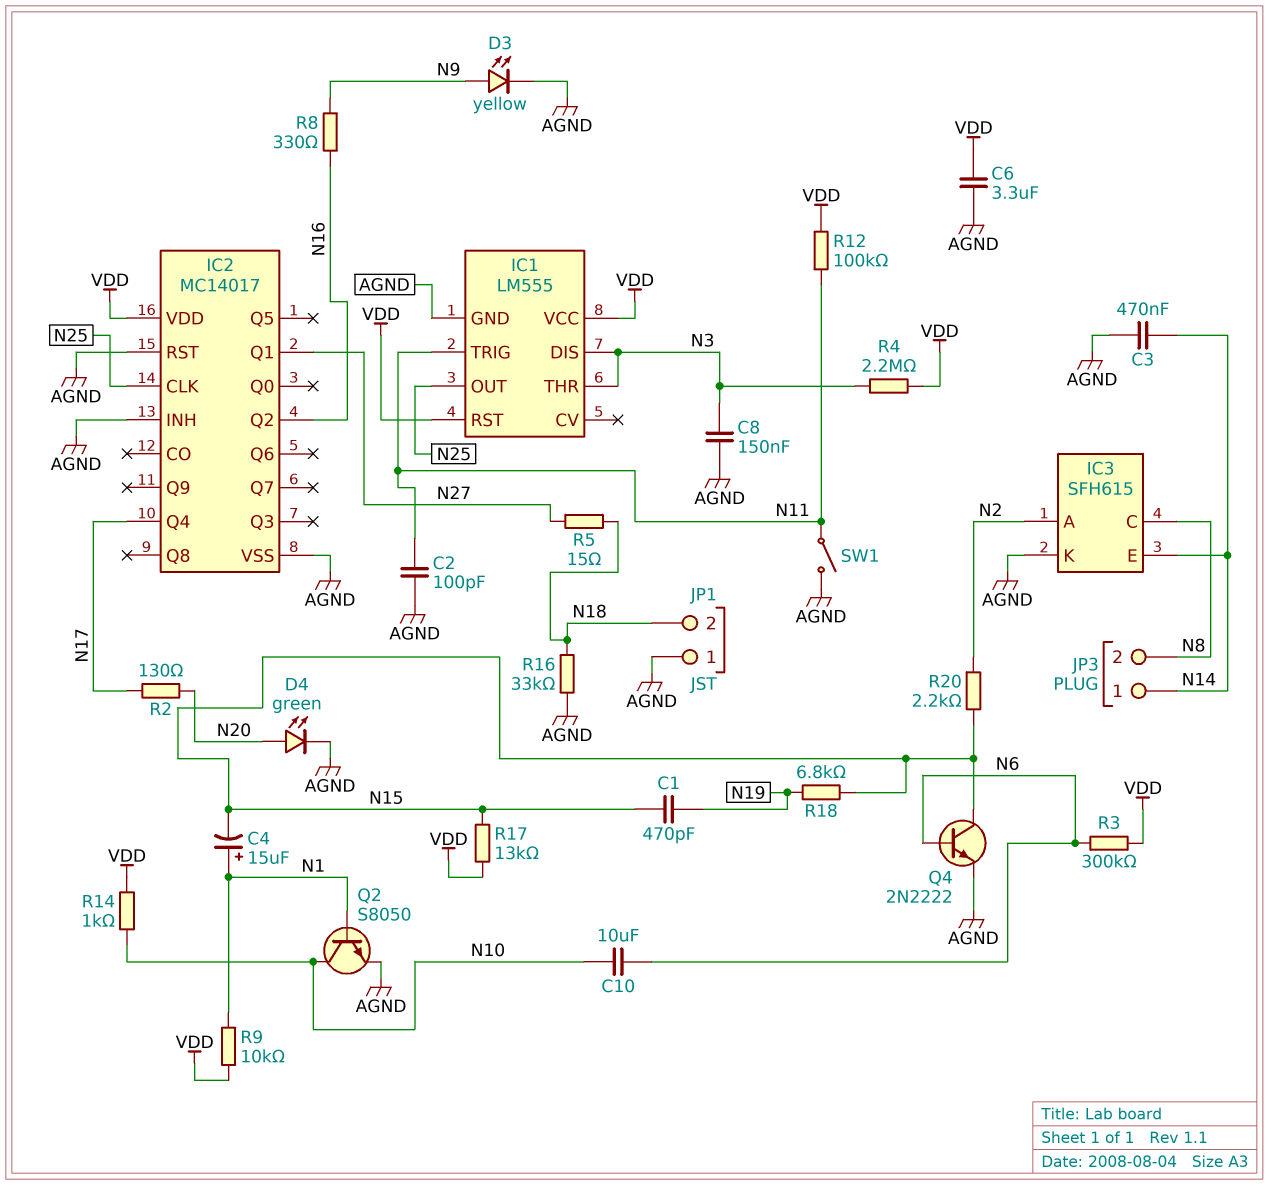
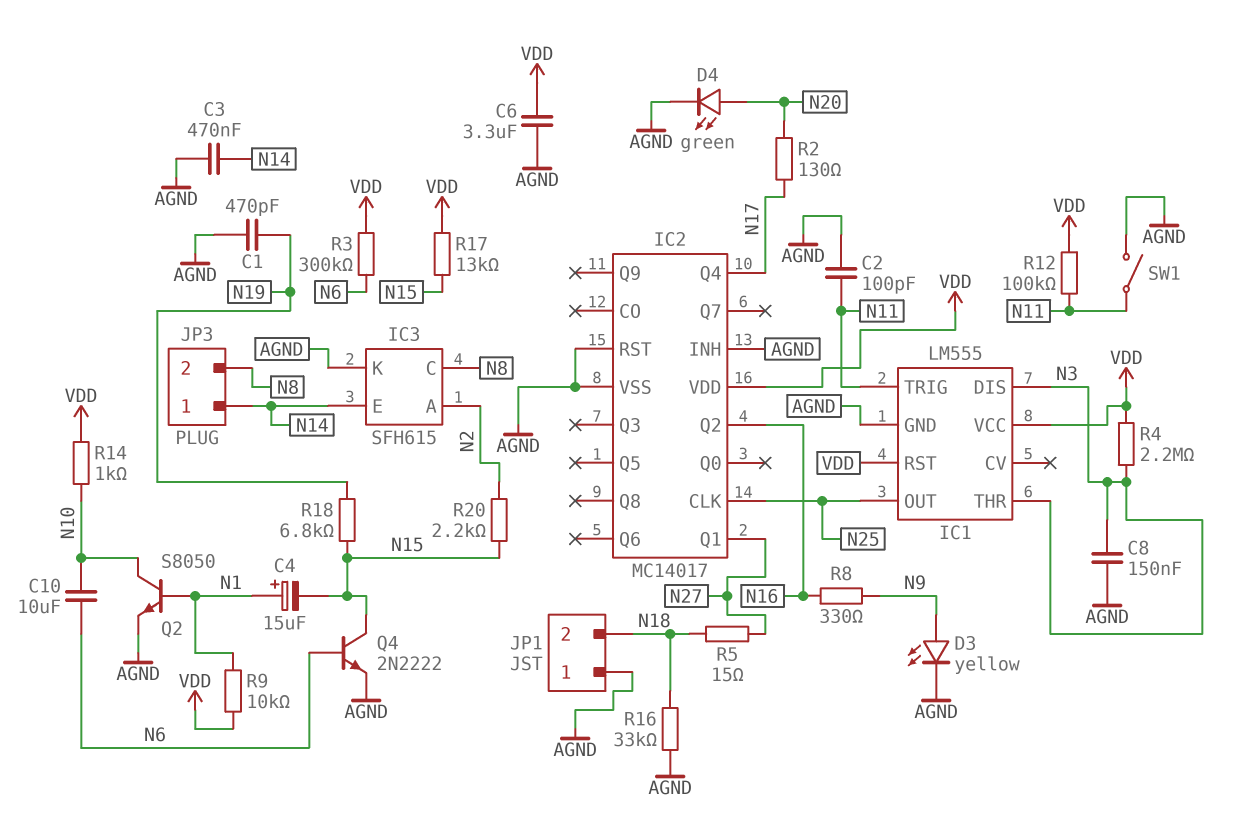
C1: 470pF (N15, N19) -> 470pF (AGND, N19)

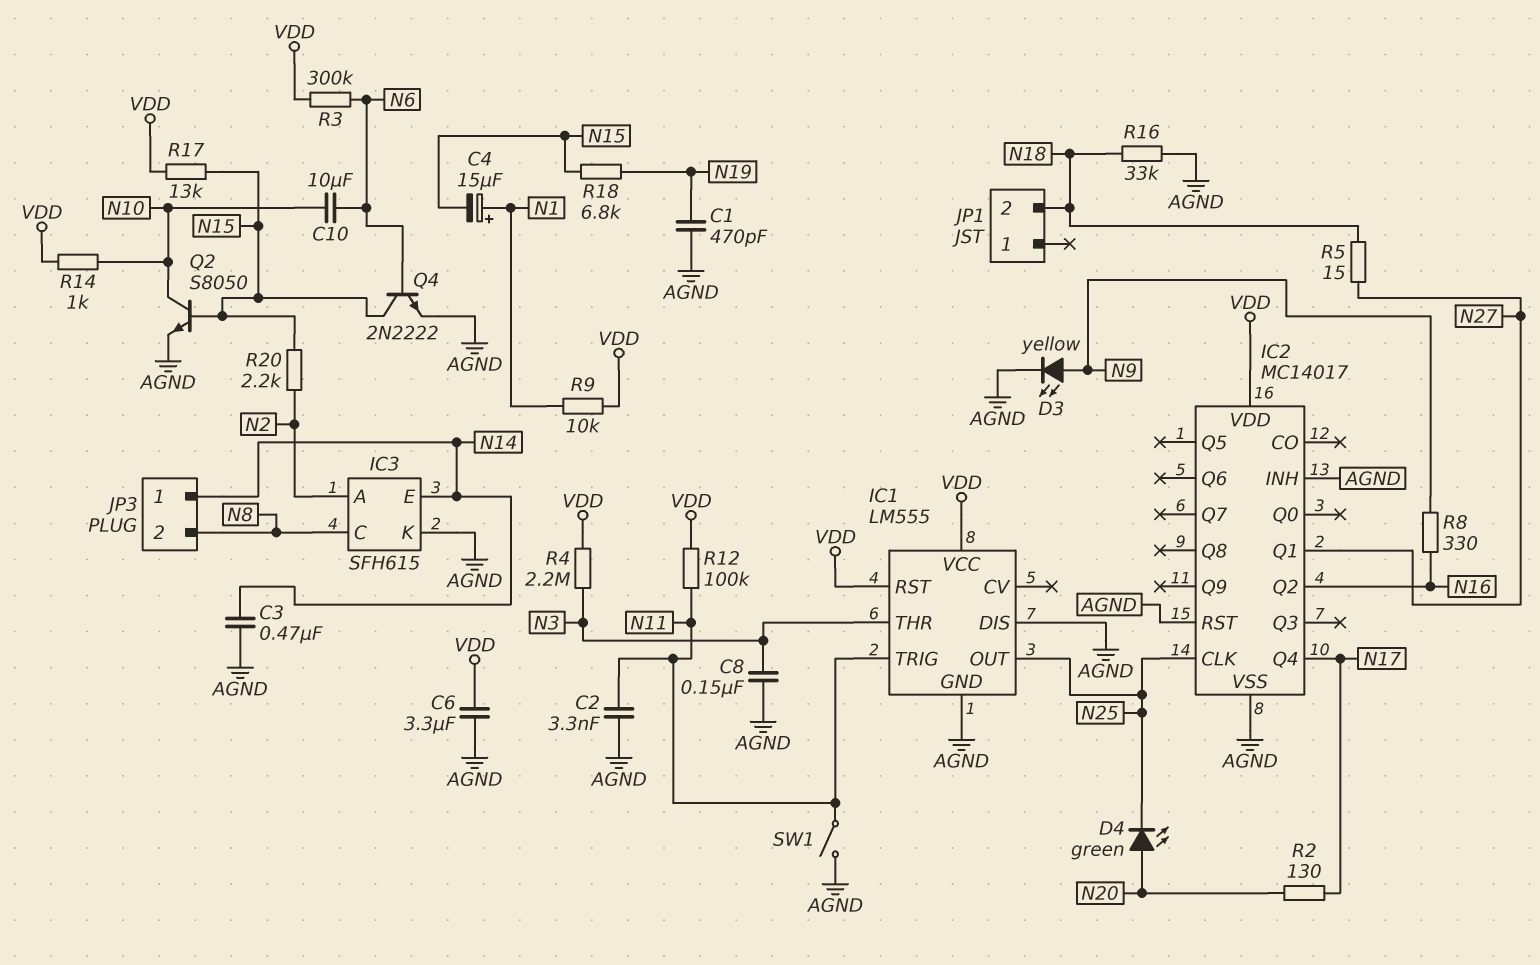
C2: 100pF (AGND, N11) -> 3.3nF (AGND, N11)
D4: LED green (A N20, K AGND) -> LED green (A N20, K N25)
IC1 pin DIS: N3 -> AGND
JP1 pin 1: AGND -> none
Q2: NPN S8050 (B N1, C N10, E AGND) -> NPN S8050 (B N15, C N10, E AGND)

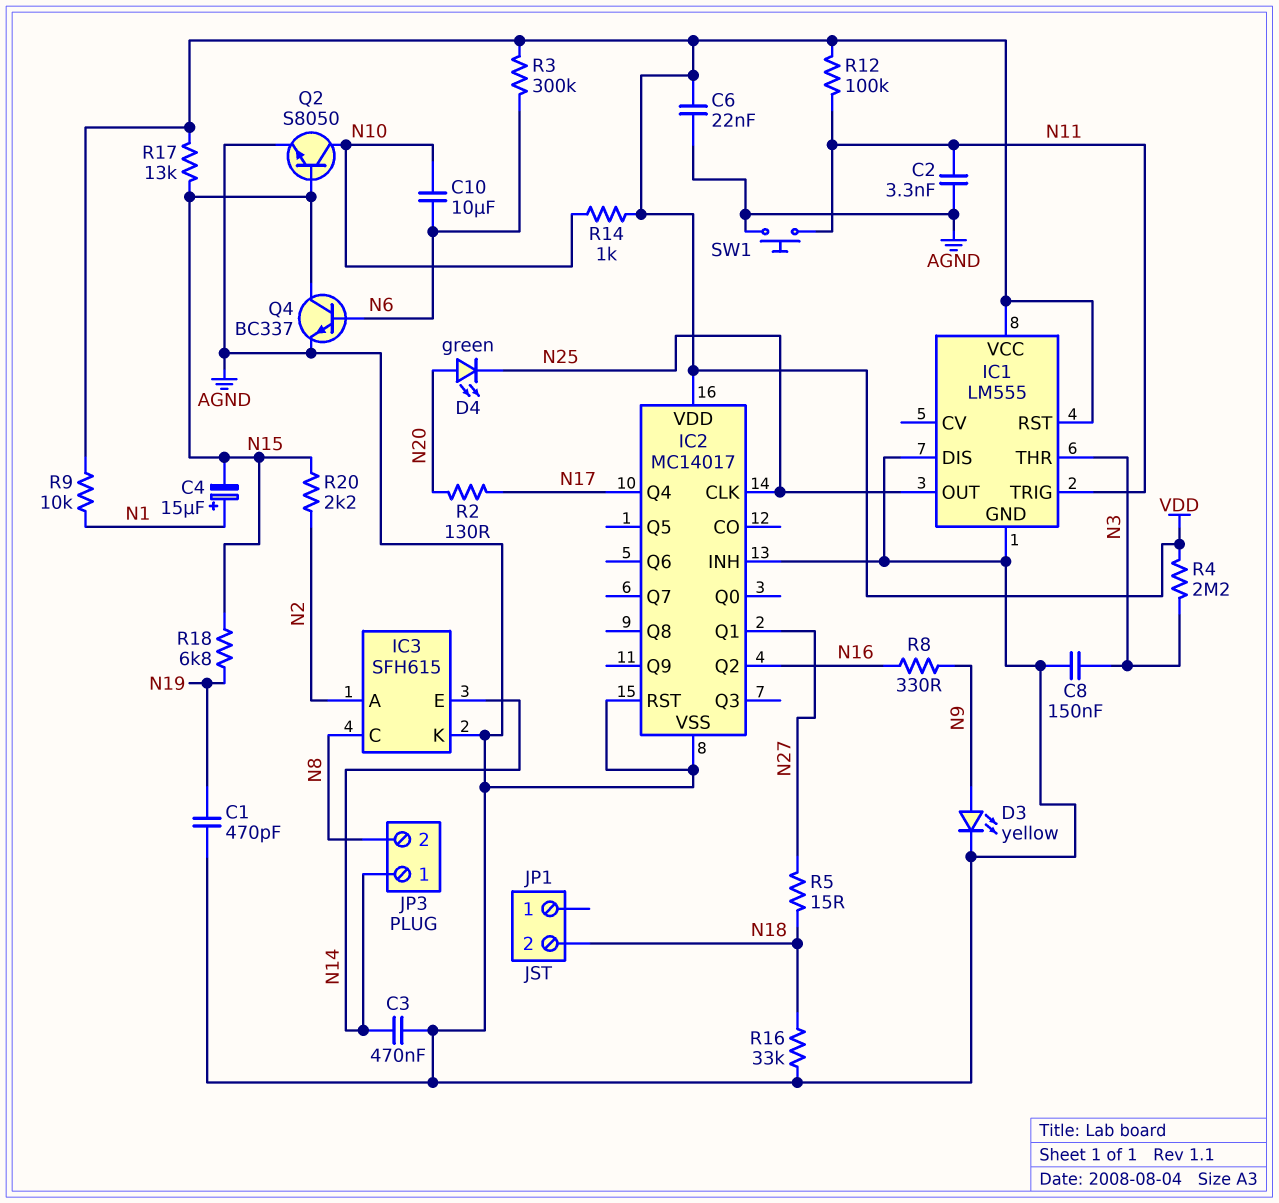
C6: 3.3uF (AGND, VDD) -> 22nF (AGND, VDD)
Q4: NPN 2N2222 (B N6, C N15, E AGND) -> NPN BC337 (B N6, C N15, E AGND)
SW1: switch (AGND, N11) -> button (AGND, N11)

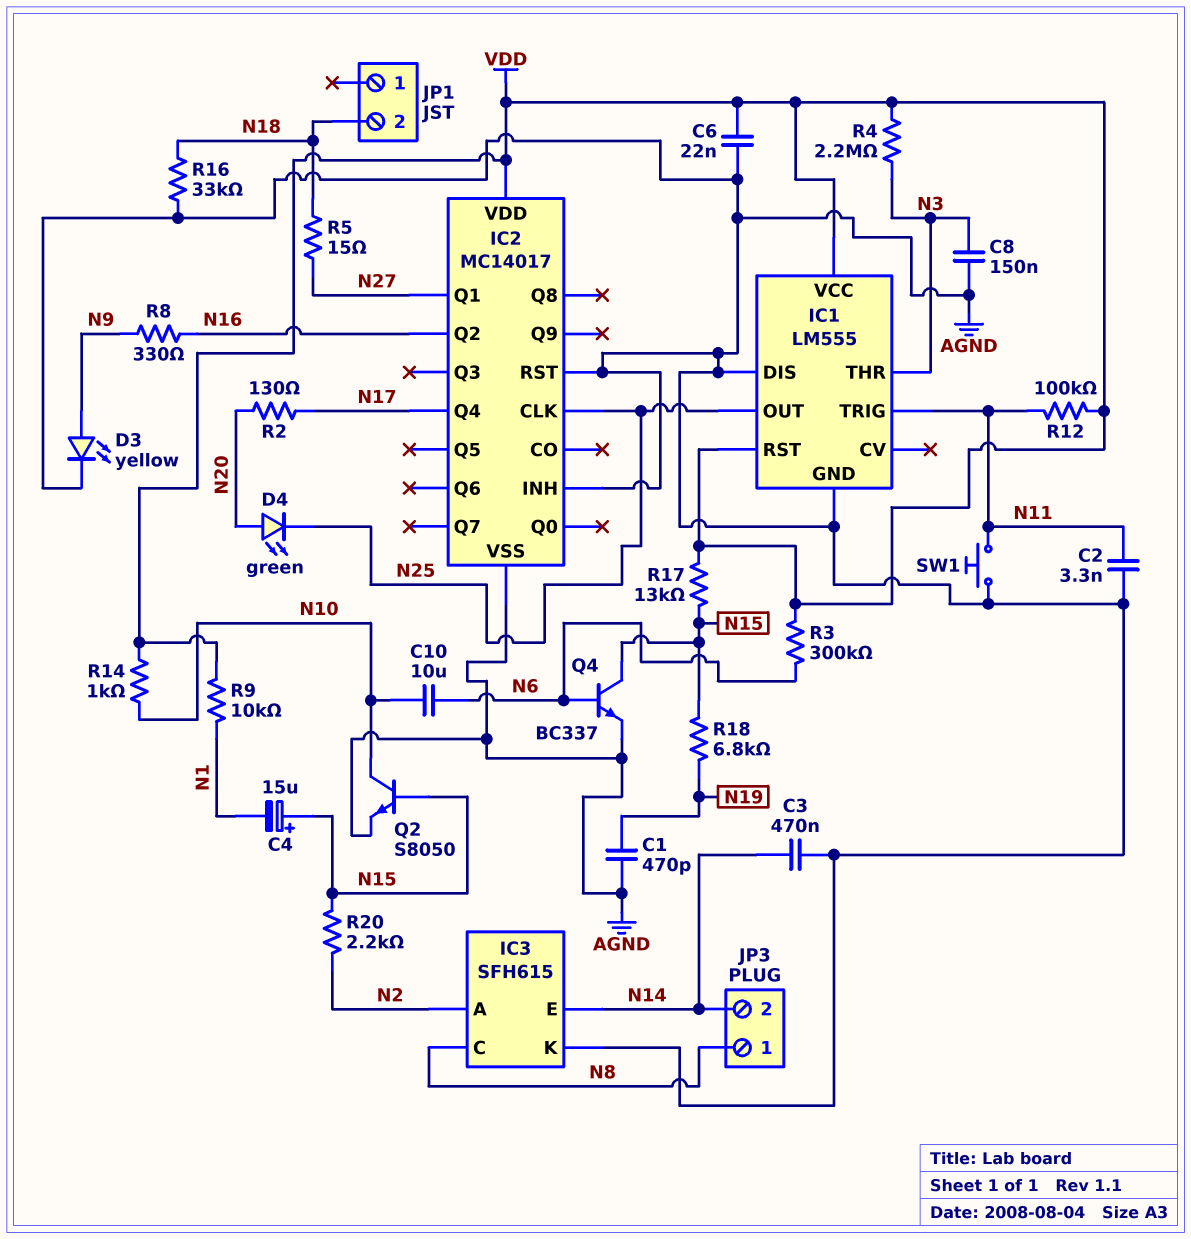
C4: 15uF (plus N1, minus N15) -> 15uF (plus N15, minus N1)
JP3 pin 1: N14 -> N8
JP3 pin 2: N8 -> N14

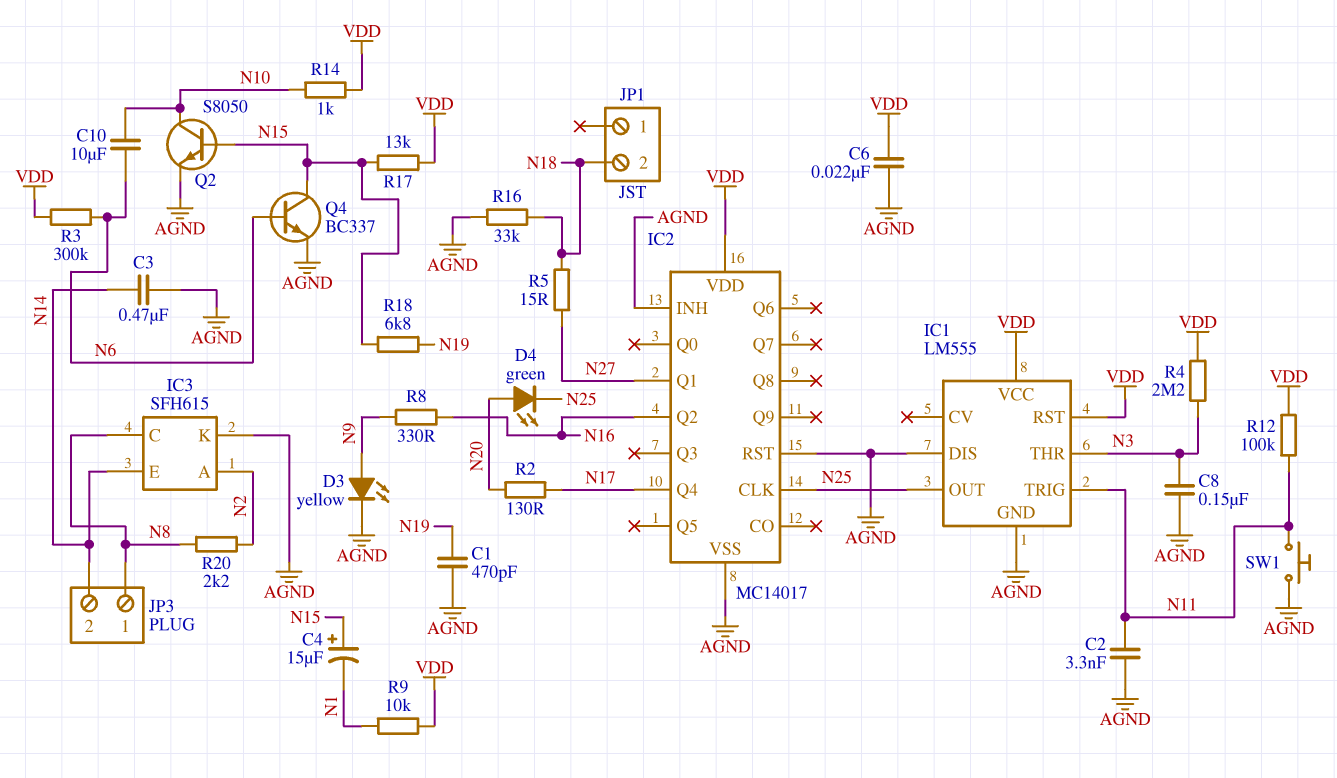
R20: 2.2k (N2, N15) -> 2.2k (N2, N8)

